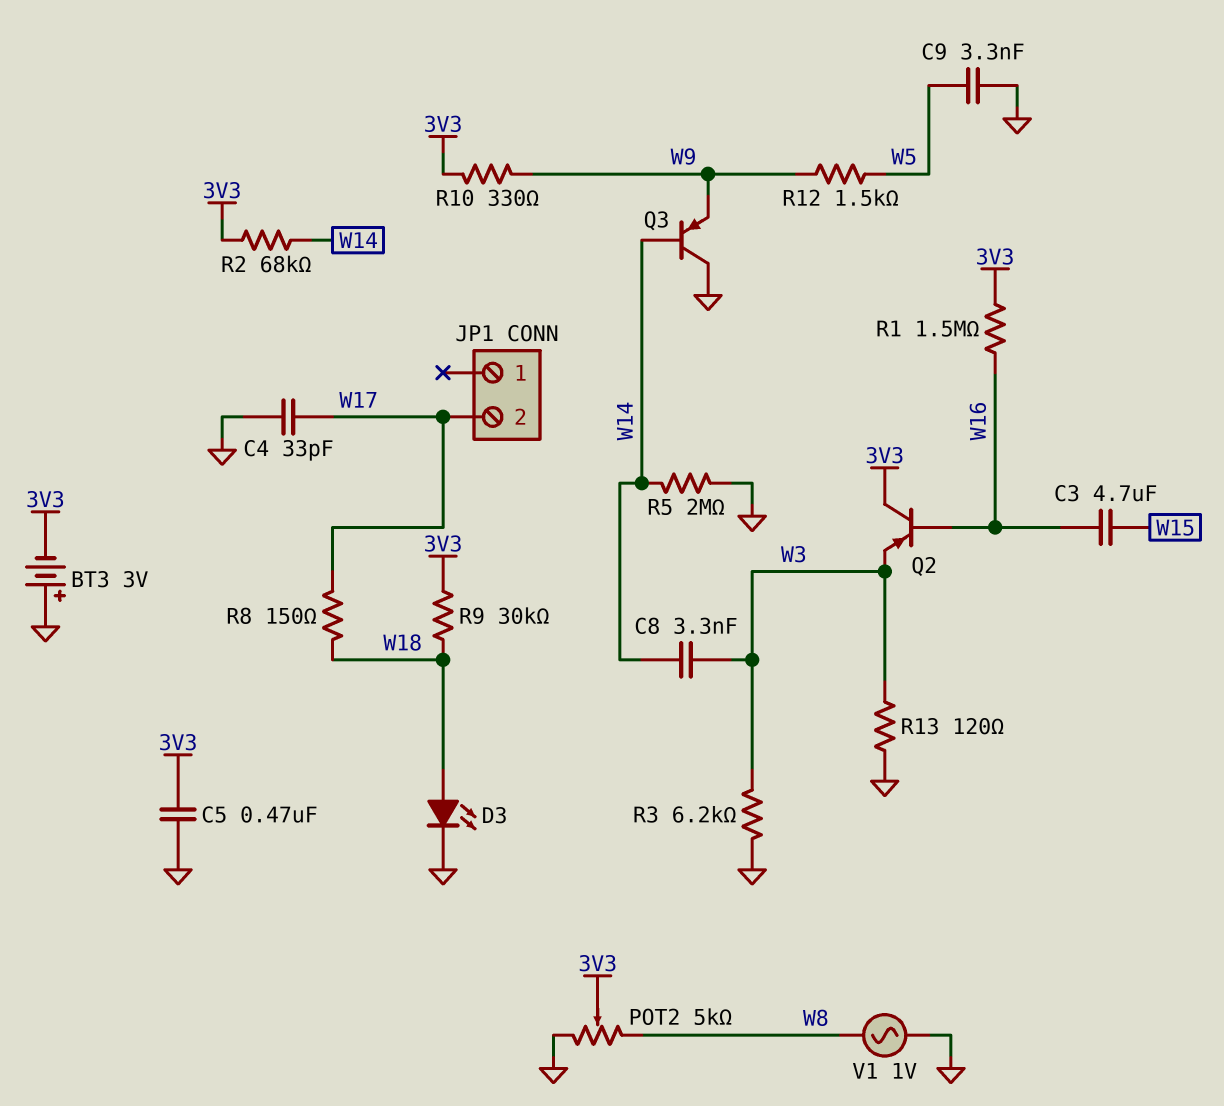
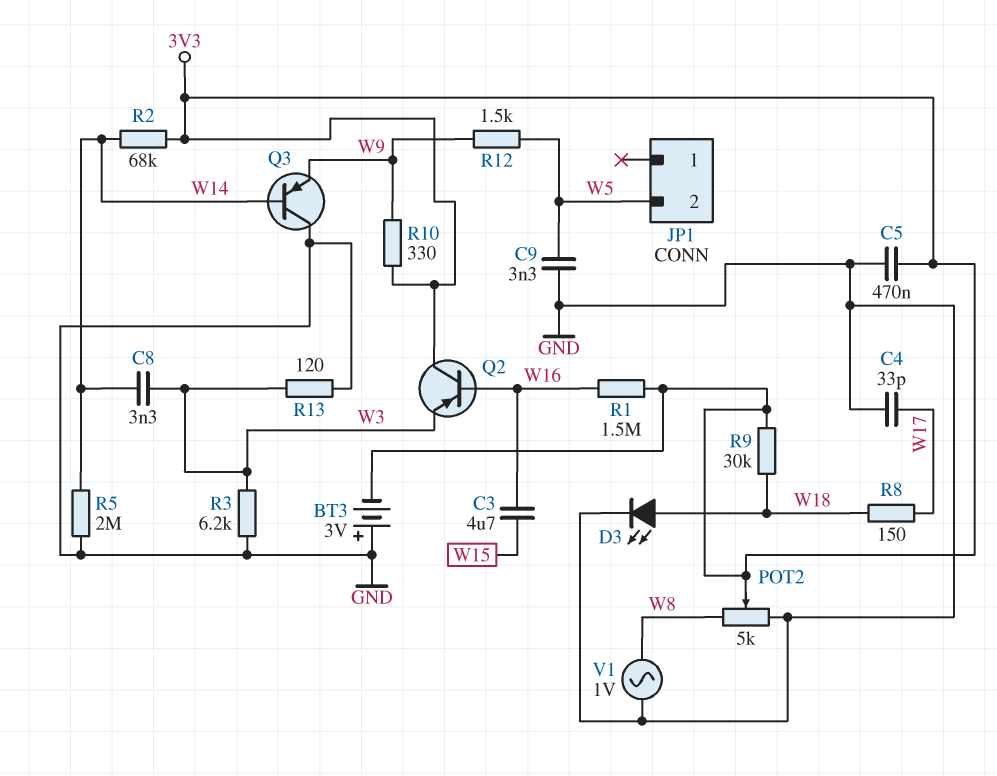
JP1 pin 2: W17 -> W5

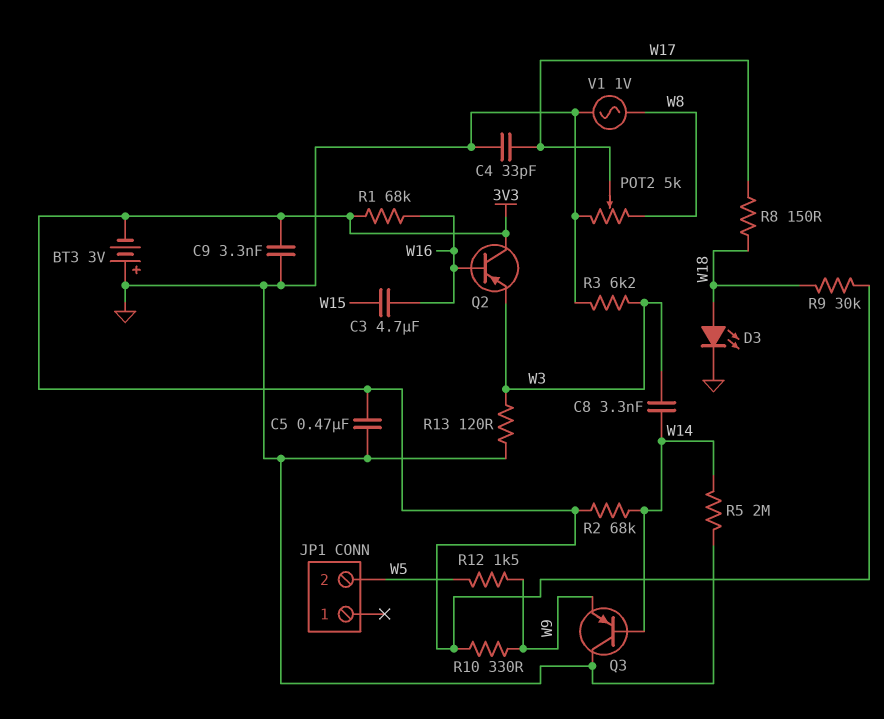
C9: 3.3nF (GND, W5) -> 3.3nF (3V3, GND)
POT2: 5k (GND, W8, wiper 3V3) -> 5k (GND, W8, wiper W17)
R1: 1.5M (3V3, W16) -> 68k (3V3, W16)

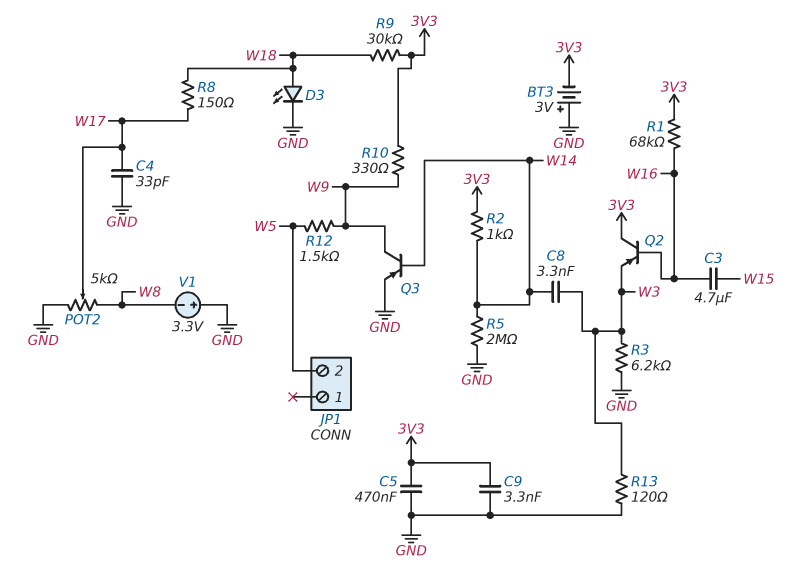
Q3: PNP (B W14, C GND, E W9) -> PNP (B W14, C W9, E GND)
R2: 68k (3V3, W14) -> 1k (3V3, W14)
V1: AC 1V (GND, W8) -> 3.3V (plus GND, minus W8)

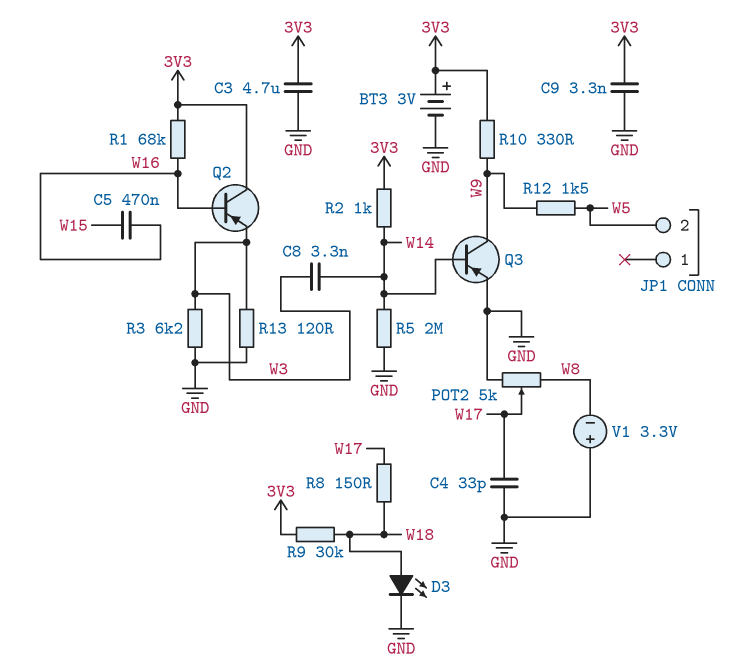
BT3: 3V (plus GND, minus 3V3) -> 3V (plus 3V3, minus GND)
C3: 4.7uF (W15, W16) -> 4.7uF (3V3, GND)
C5: 470nF (3V3, GND) -> 470nF (W15, W16)

